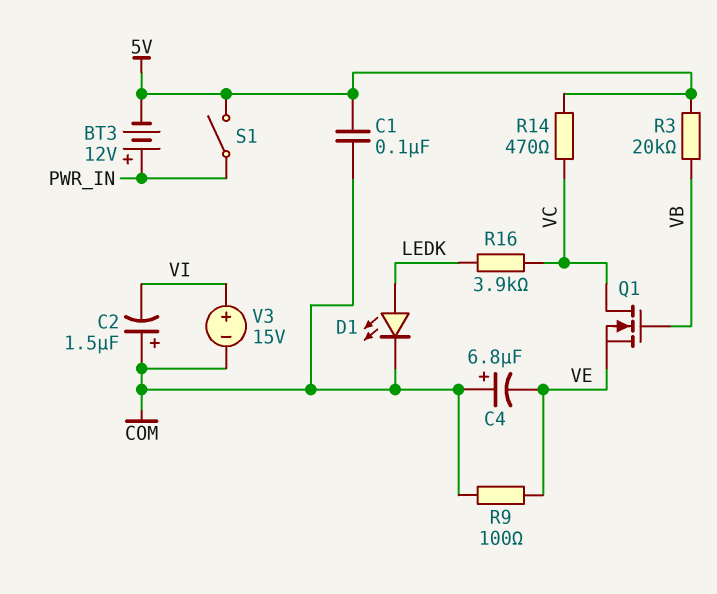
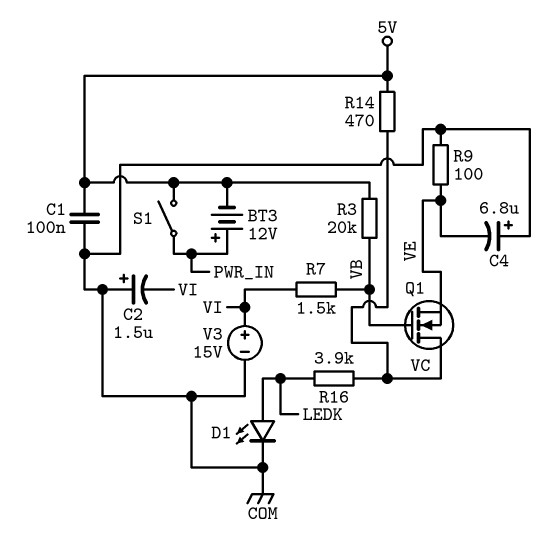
R7: none -> 1.5k (VB, VI)

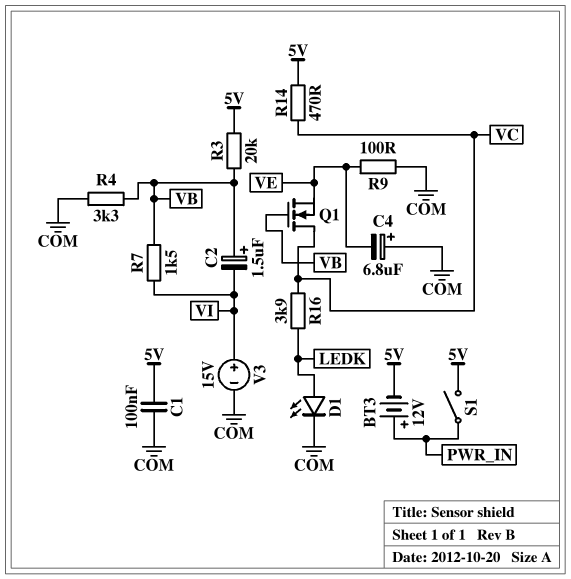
C2: 1.5uF (plus COM, minus VI) -> 1.5uF (plus VB, minus VI)
R4: none -> 3.3k (COM, VB)

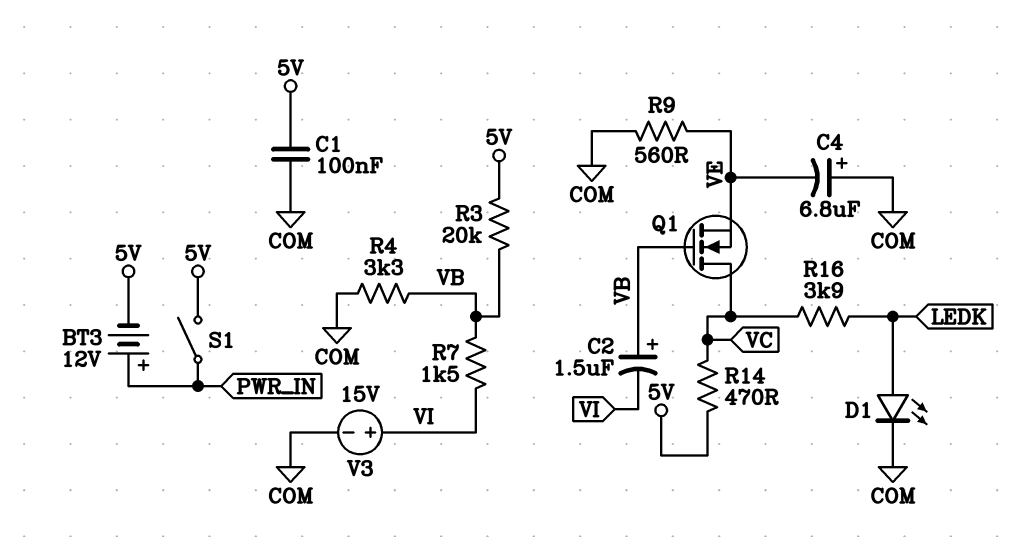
R9: 100 (COM, VE) -> 560 (COM, VE)

